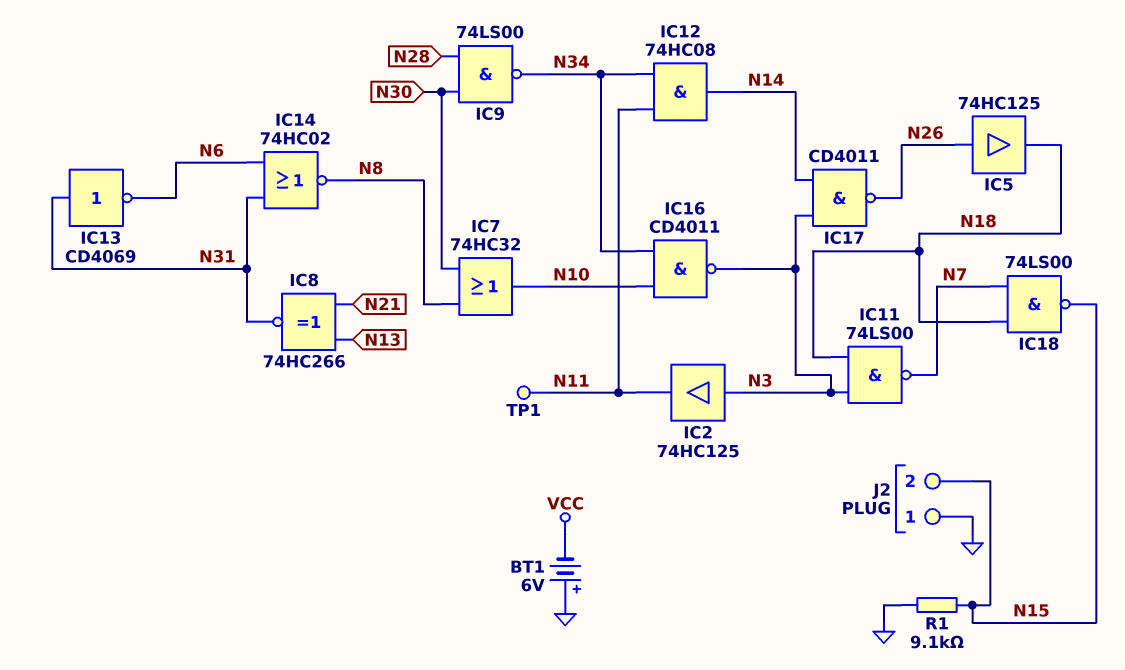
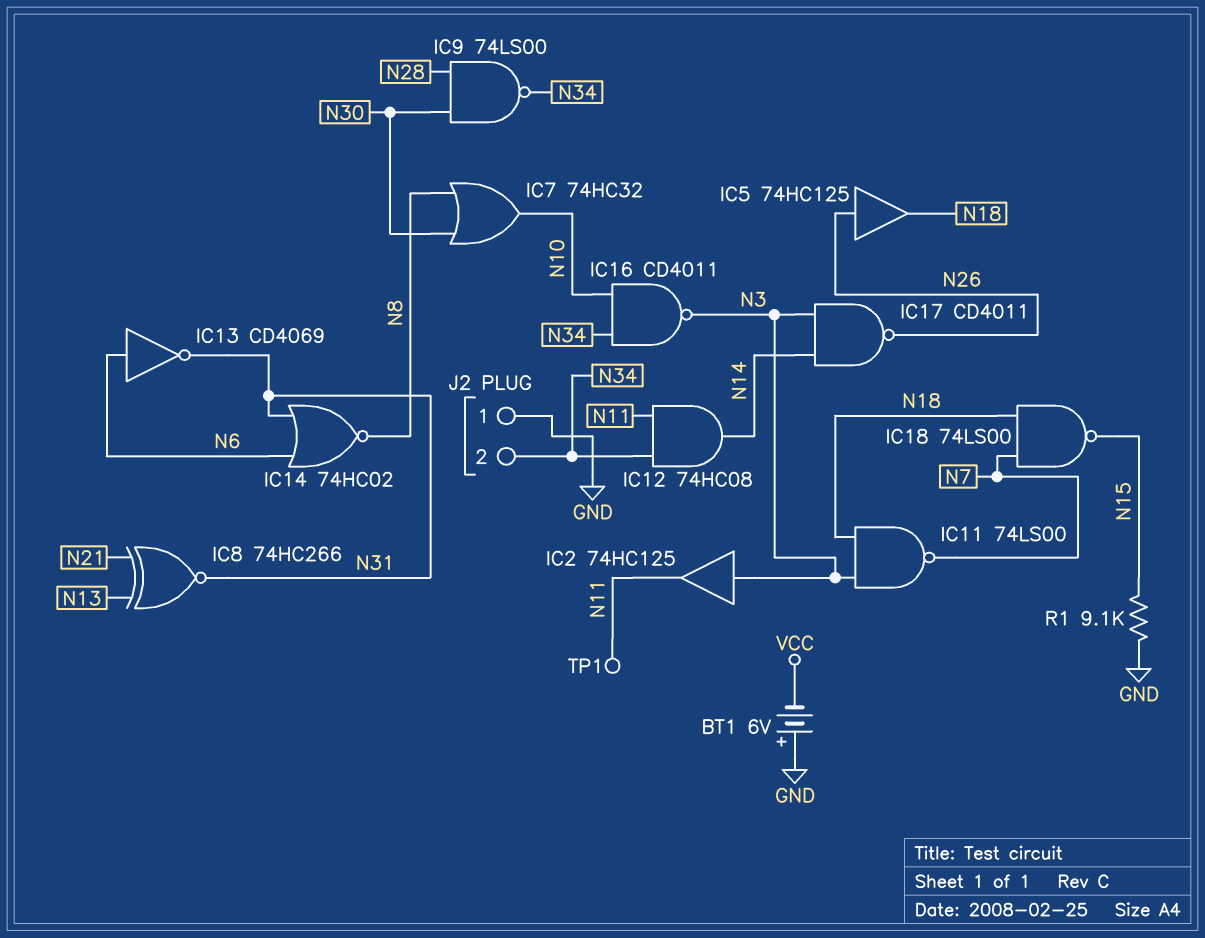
IC13: NOT CD4069 (in N31, out N6) -> NOT CD4069 (in N6, out N31)
J2 pin 2: N15 -> N34

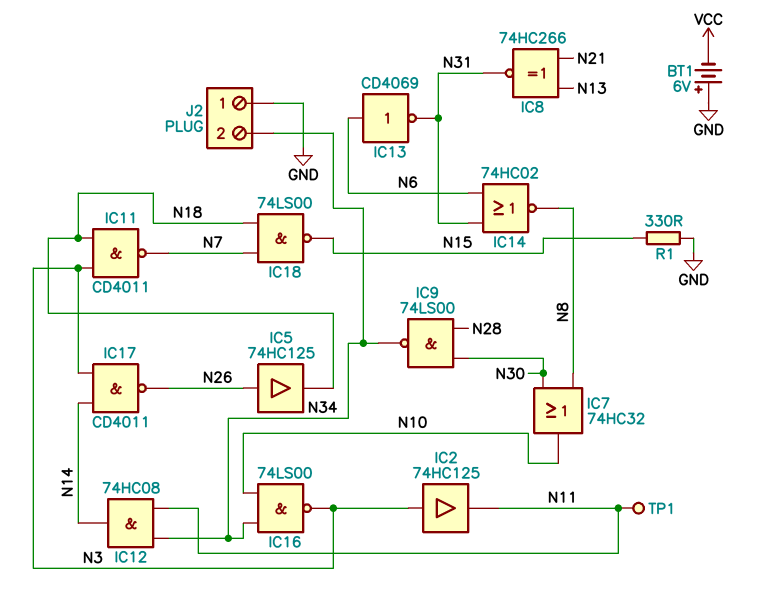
IC11: NAND 74LS00 (in N3, in N18, out N7) -> NAND CD4011 (in N3, in N18, out N7)
IC16: NAND CD4011 (in N10, in N34, out N3) -> NAND 74LS00 (in N10, in N34, out N3)
R1: 9.1k (GND, N15) -> 330 (GND, N15)

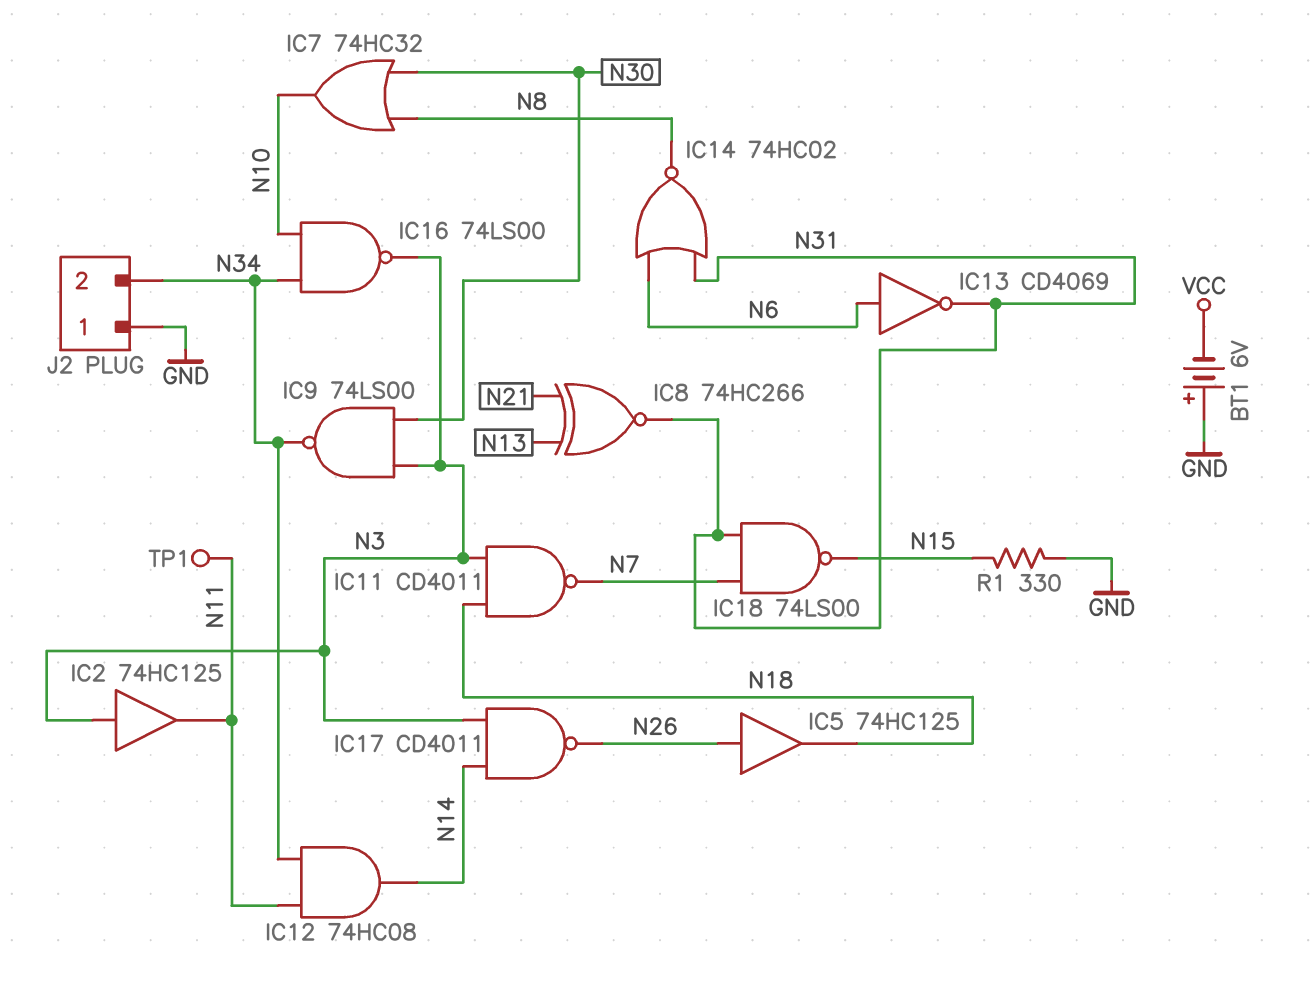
IC9: NAND 74LS00 (in N28, in N30, out N34) -> NAND 74LS00 (in N3, in N30, out N34)
IC18: NAND 74LS00 (in N7, in N18, out N15) -> NAND 74LS00 (in N7, in N31, out N15)

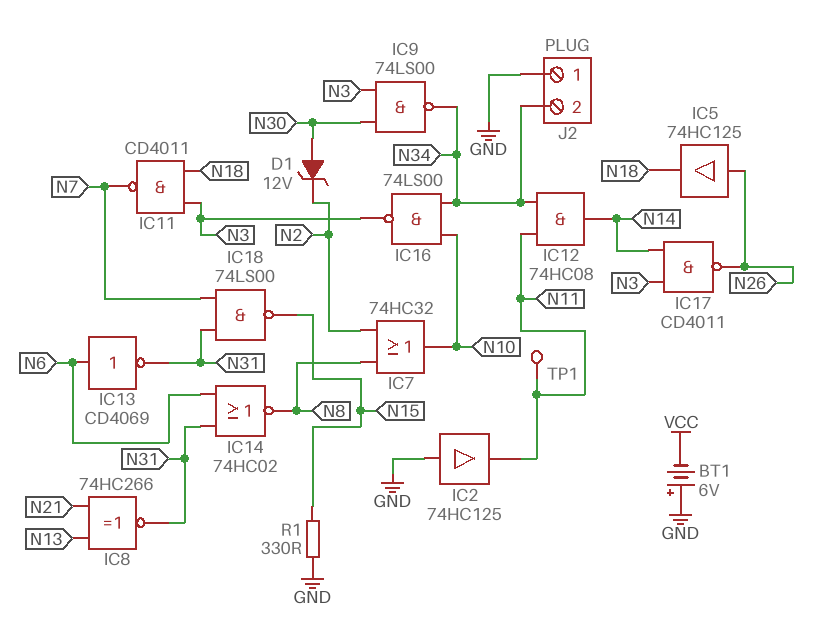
D1: none -> zener 12V (A N30, K N2)
IC2: buffer 74HC125 (in N3, out N11) -> buffer 74HC125 (in GND, out N11)
IC7: OR 74HC32 (in N8, in N30, out N10) -> OR 74HC32 (in N2, in N8, out N10)

